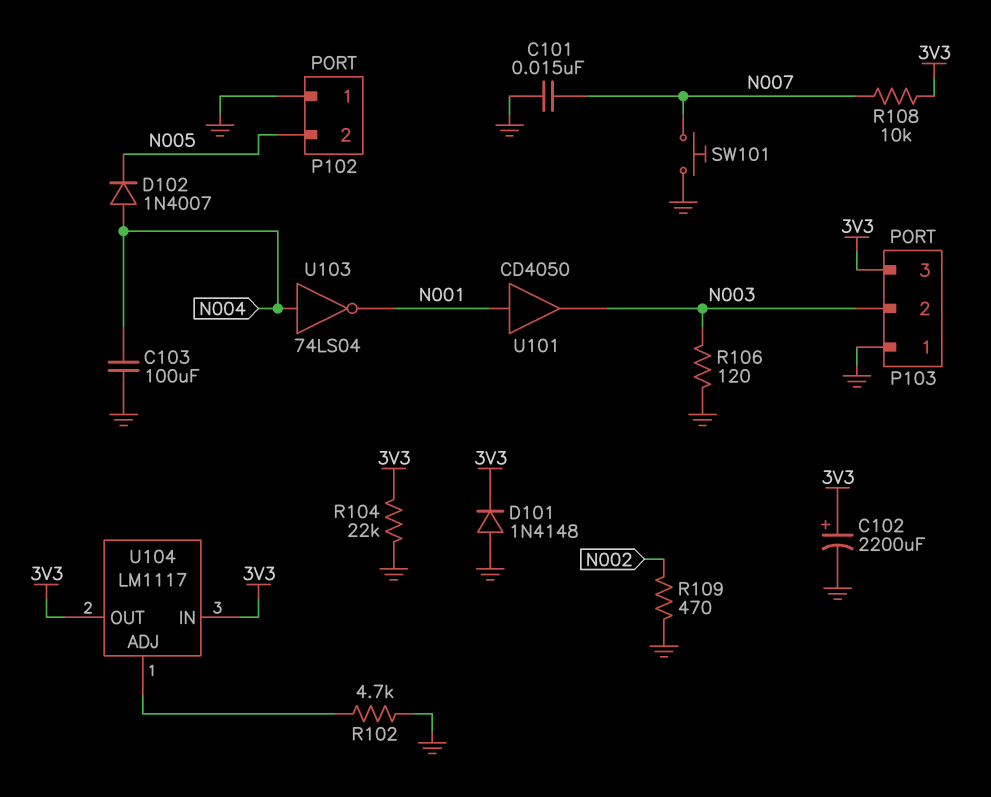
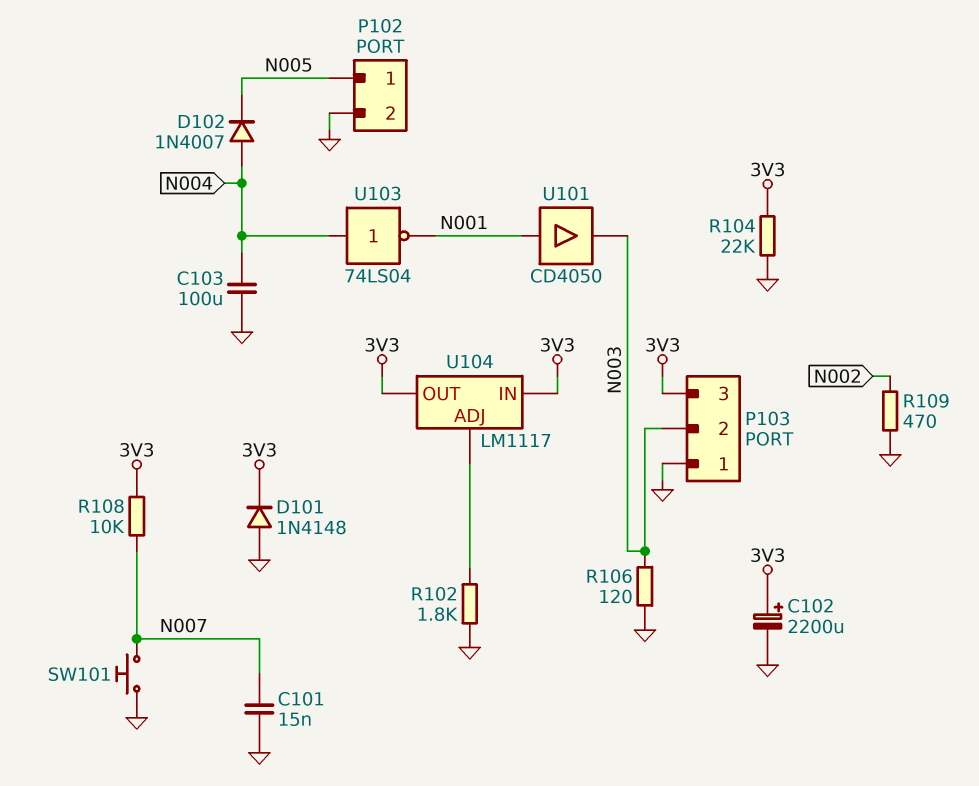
P102 pin 1: GND -> N005
P102 pin 2: N005 -> GND
R102: 4.7k (GND, U104/ADJ) -> 1.8k (GND, U104/ADJ)

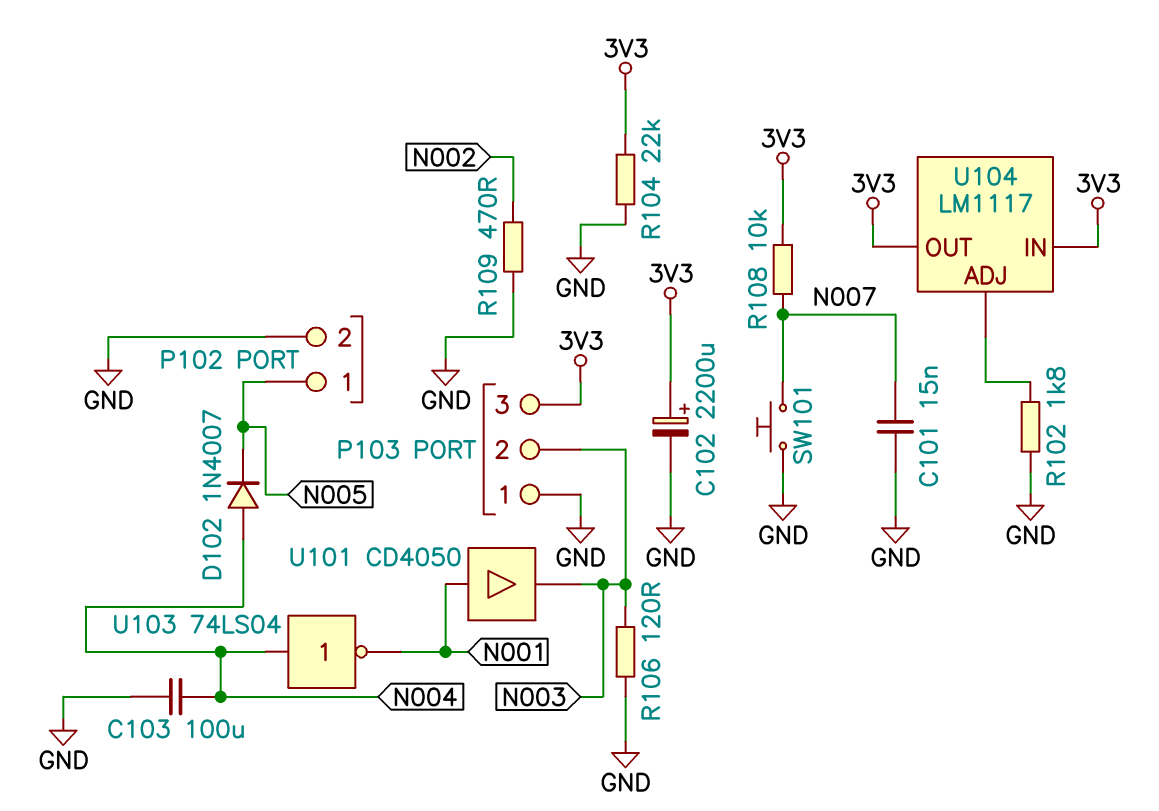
D101: diode 1N4148 (A GND, K 3V3) -> none

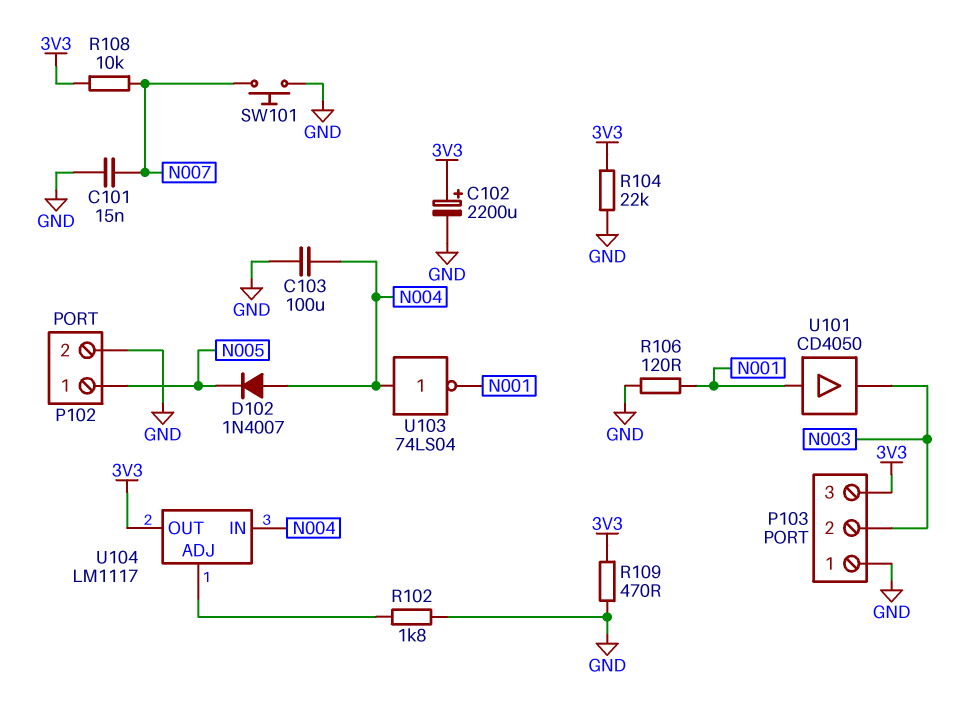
R106: 120 (GND, N003) -> 120 (GND, N001)
R109: 470 (GND, N002) -> 470 (3V3, GND)
U104 pin IN: 3V3 -> N004

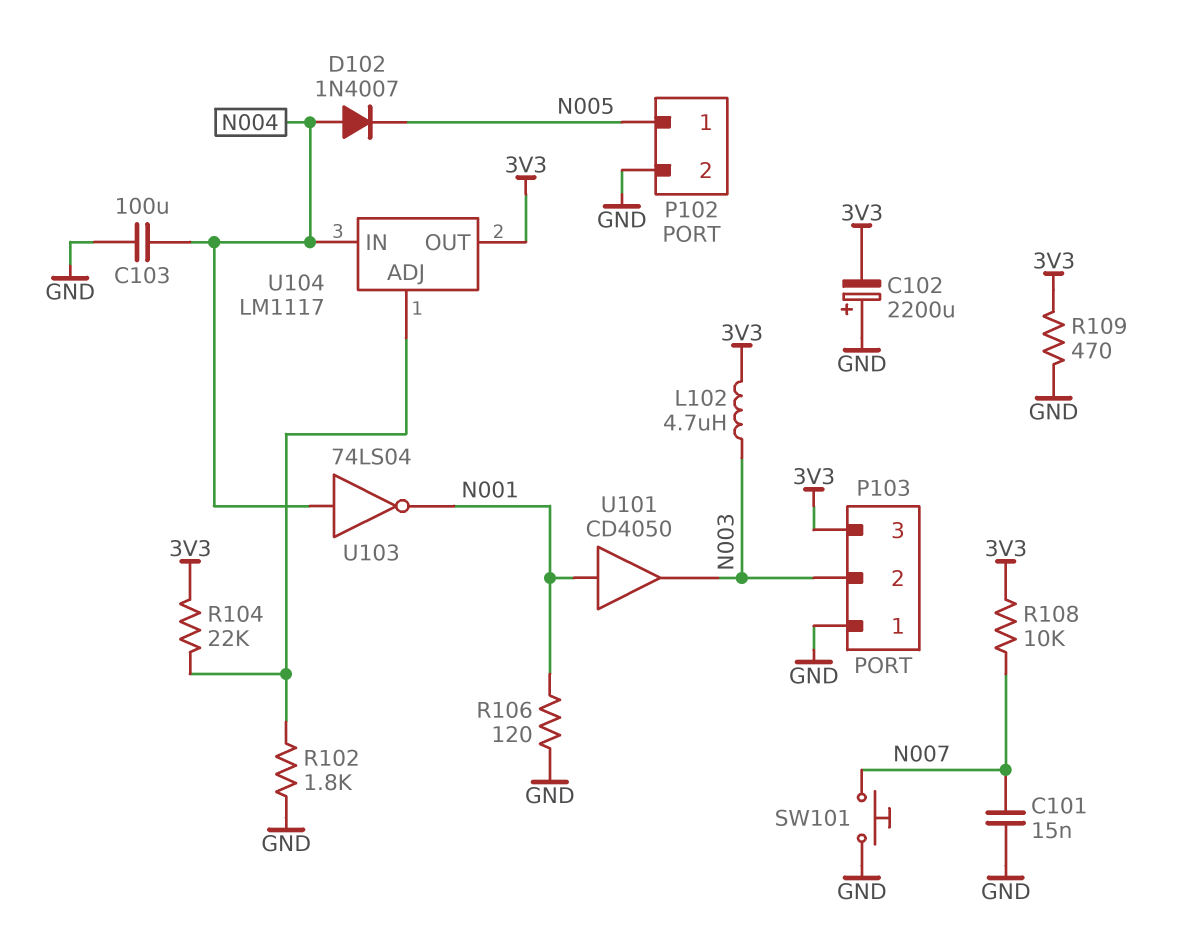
C102: 2200uF (plus 3V3, minus GND) -> 2200uF (plus GND, minus 3V3)
L102: none -> 4.7uH (3V3, N003)
R104: 22k (3V3, GND) -> 22k (3V3, U104/ADJ)

